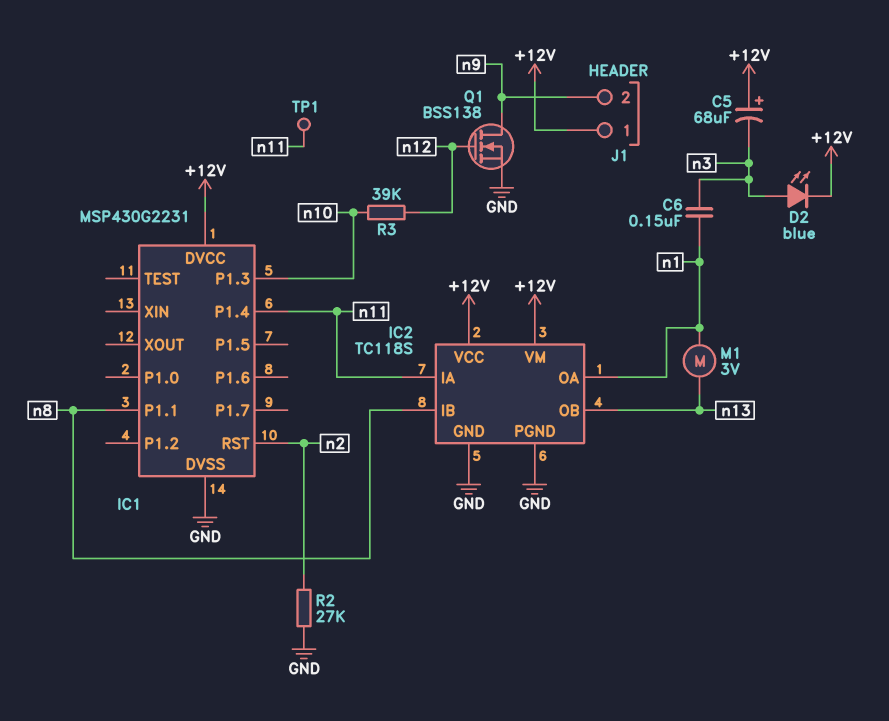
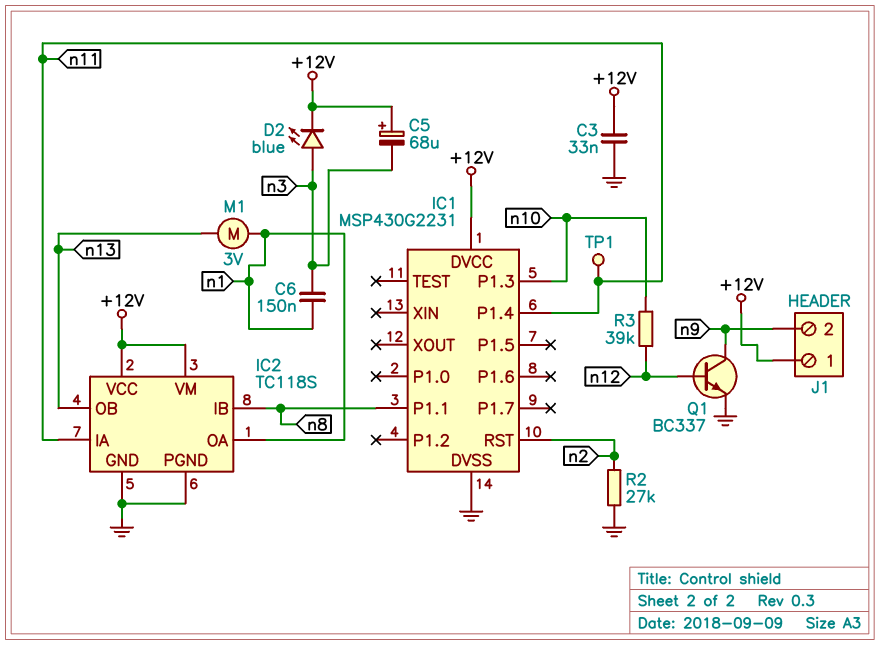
C3: none -> 33nF (+12V, GND)
Q1: NMOS BSS138 (G n12, D n9, S GND) -> NPN BC337 (B n12, C n9, E GND)

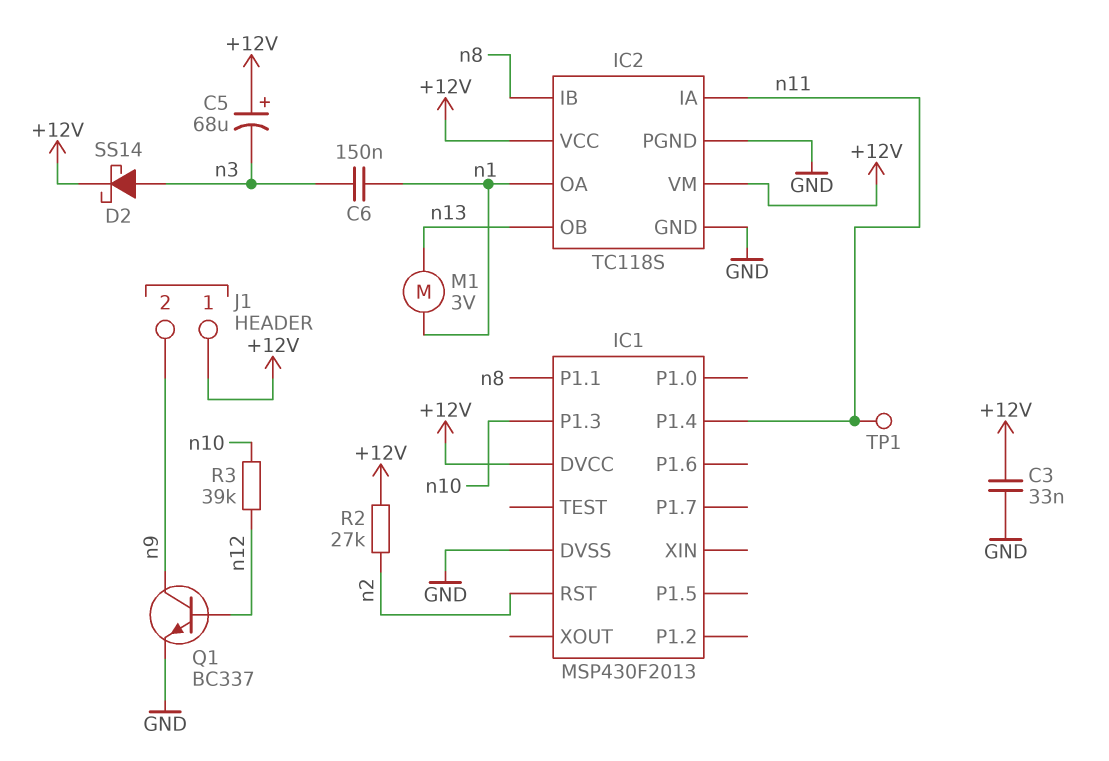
D2: LED blue (A n3, K +12V) -> schottky SS14 (A n3, K +12V)
IC1: MSP430G2231 -> MSP430F2013
R2: 27k (GND, n2) -> 27k (+12V, n2)

